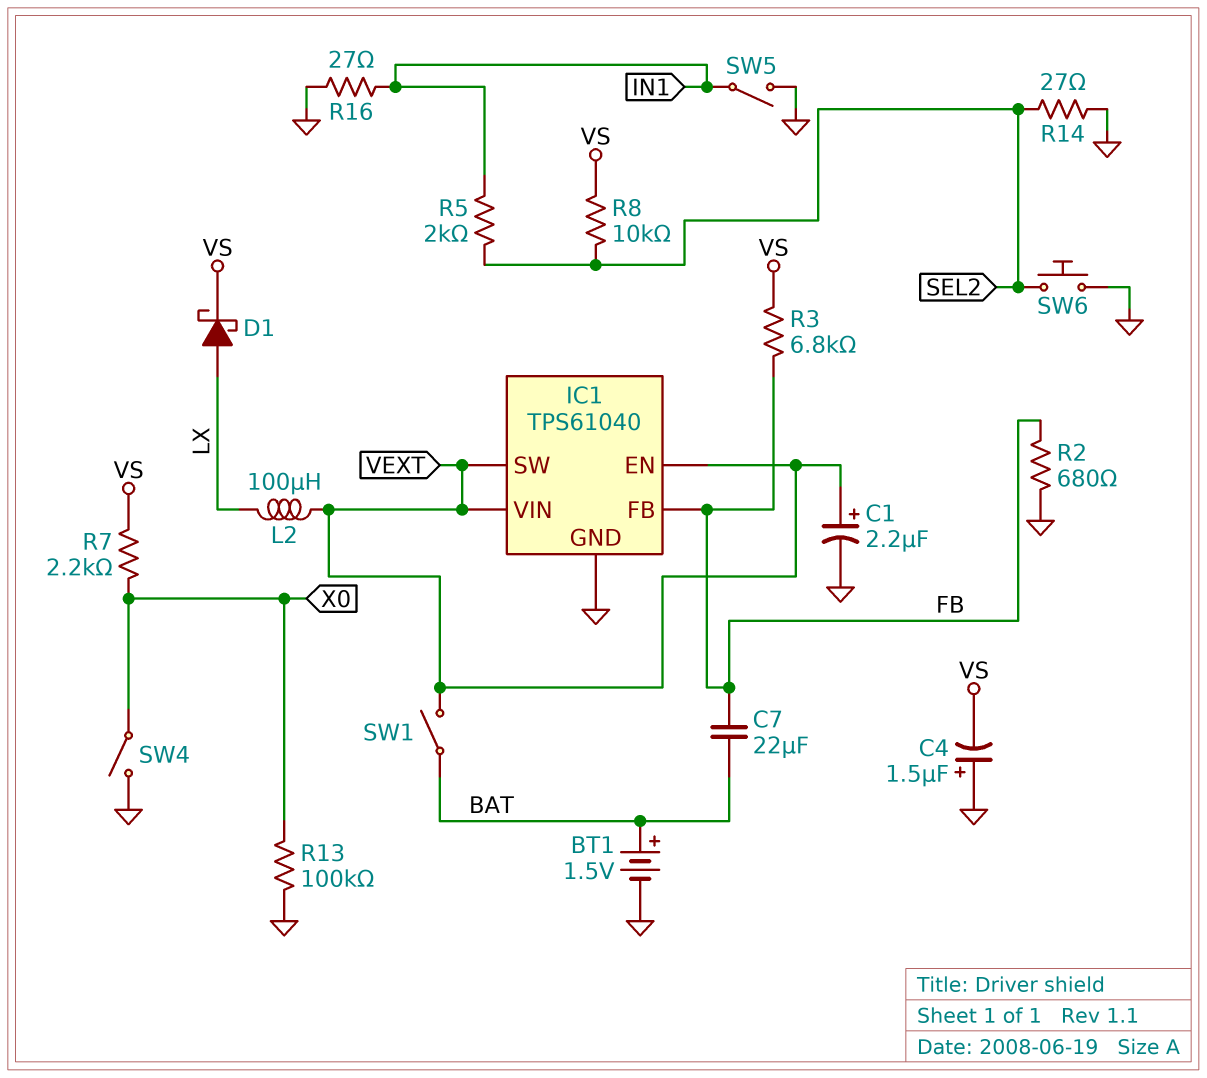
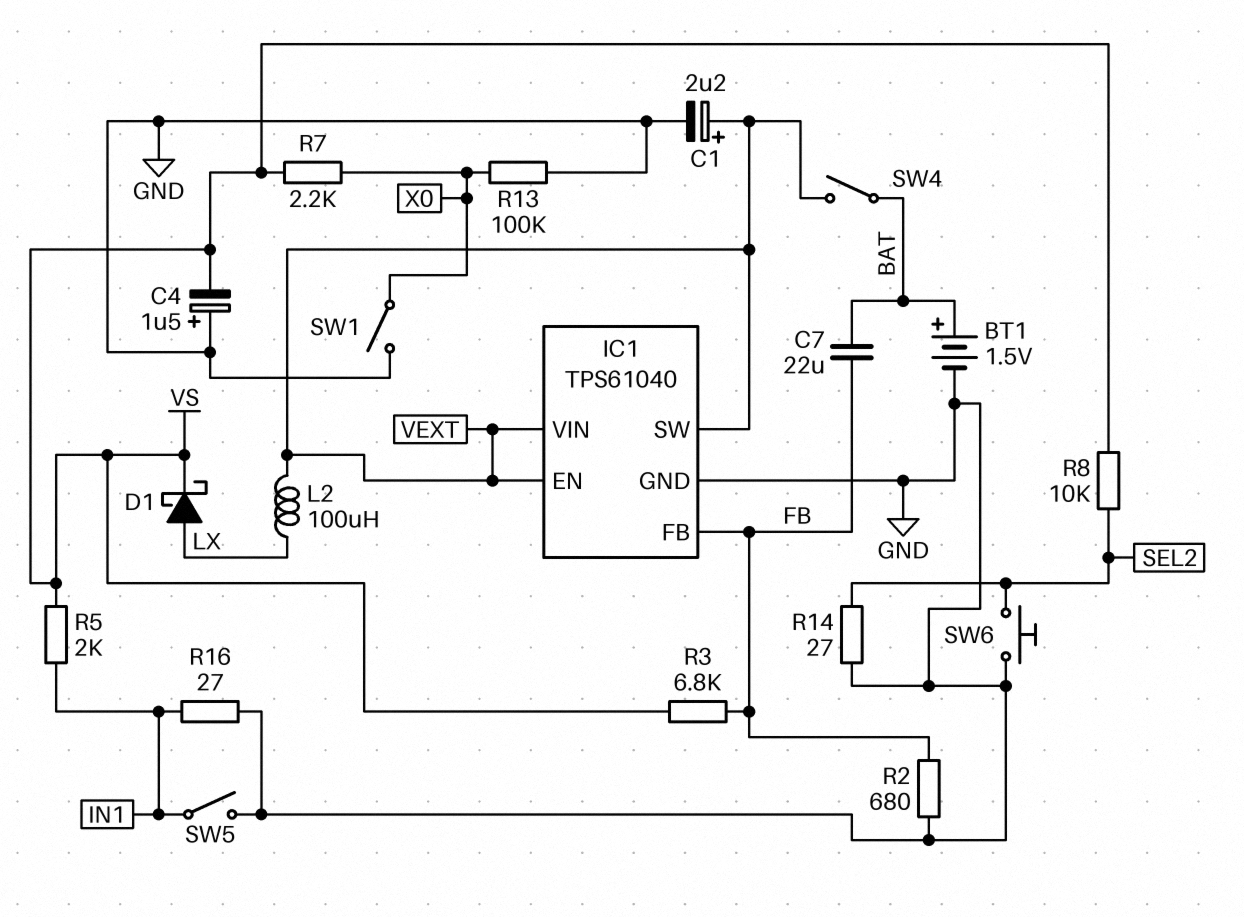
R5: 2k (IN1, SEL2) -> 2k (IN1, VS)
SW1: switch (BAT, VEXT) -> switch (GND, X0)
SW4: switch (GND, X0) -> switch (BAT, VEXT)

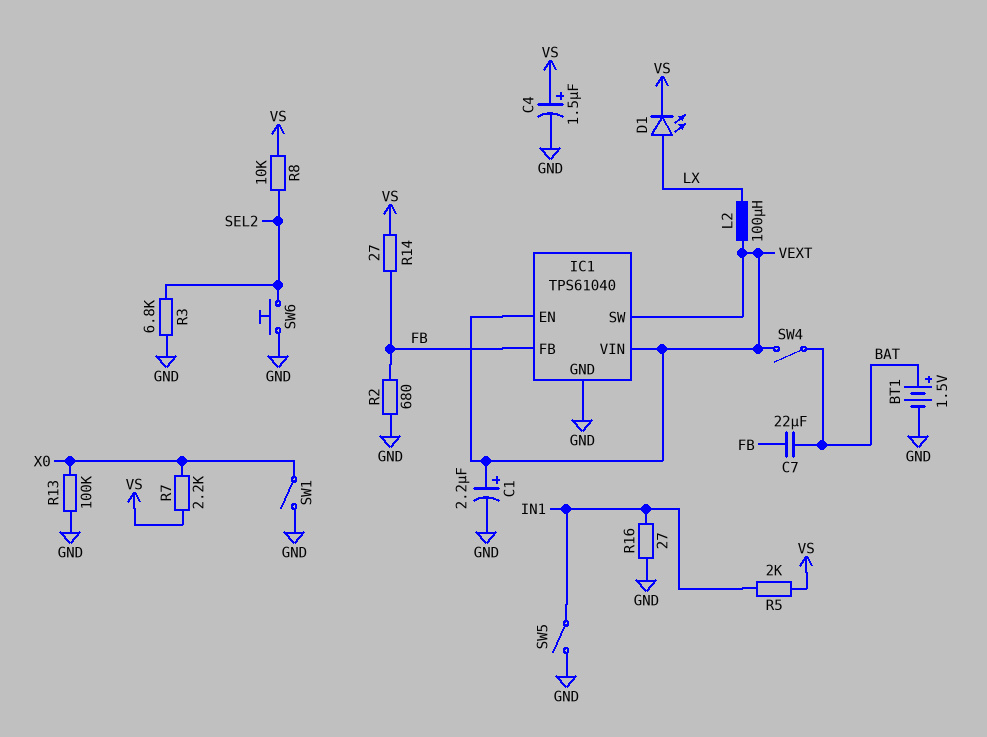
C4: 1.5uF (plus GND, minus VS) -> 1.5uF (plus VS, minus GND)
D1: schottky (A LX, K VS) -> LED (A LX, K VS)
R3: 6.8k (FB, VS) -> 6.8k (GND, SEL2)
R14: 27 (GND, SEL2) -> 27 (FB, VS)

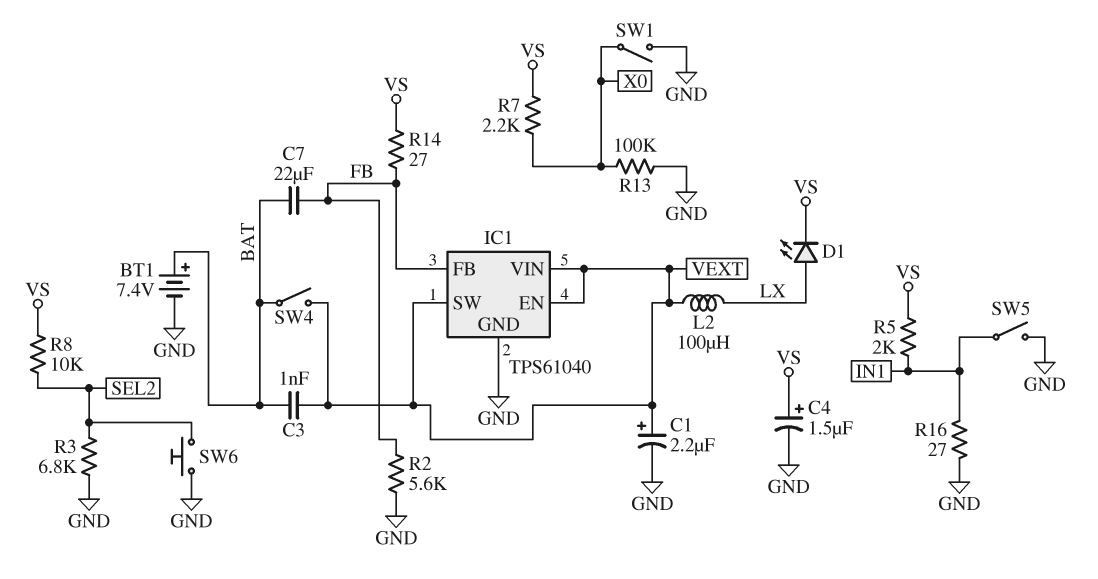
BT1: 1.5V (plus BAT, minus GND) -> 7.4V (plus BAT, minus GND)
C3: none -> 1nF (BAT, VEXT)
R2: 680 (FB, GND) -> 5.6k (FB, GND)

